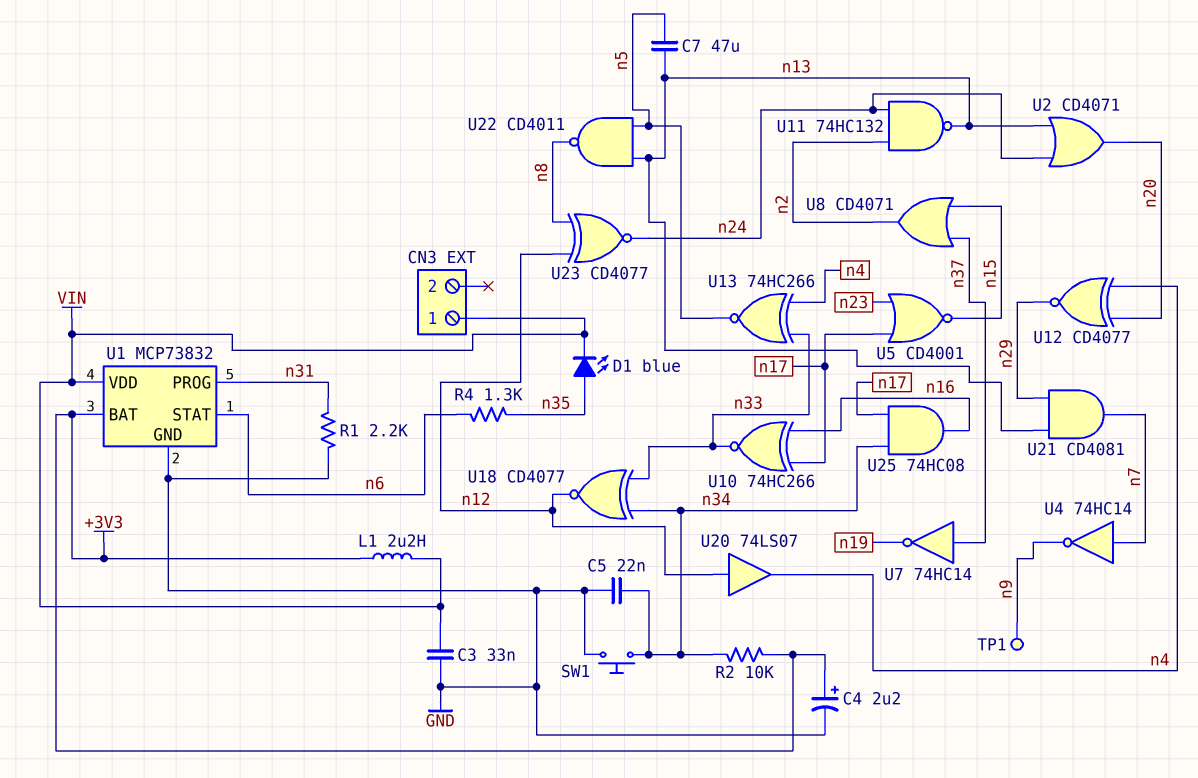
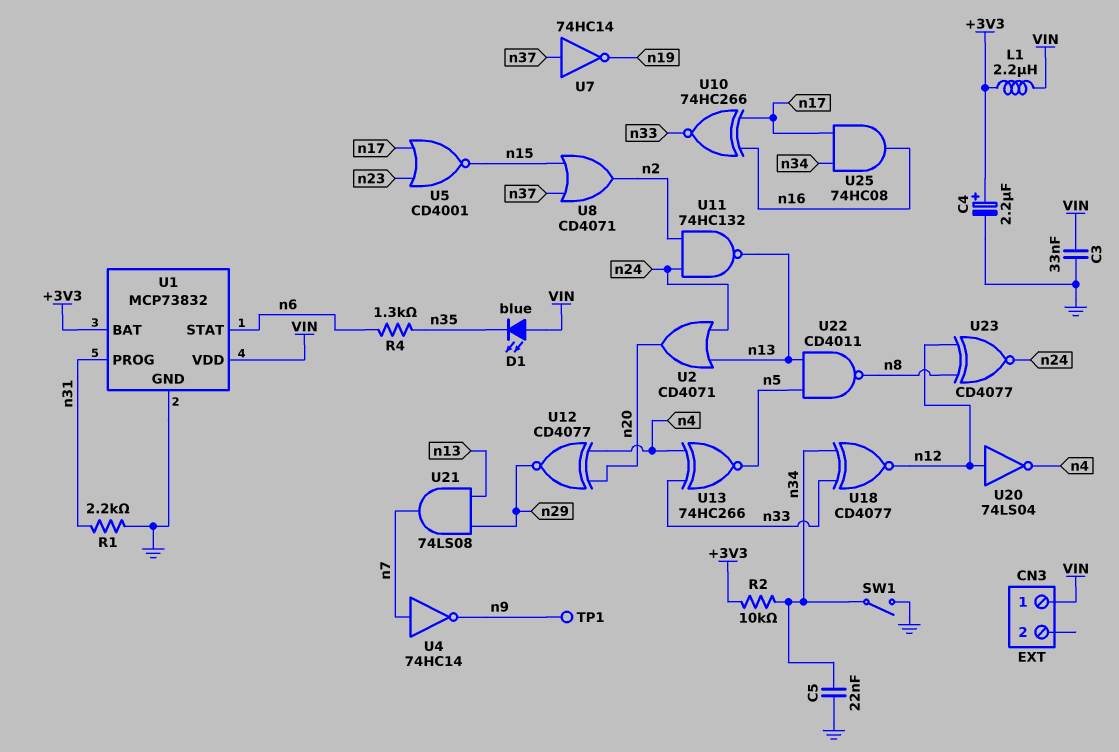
C7: 47uF (n5, n13) -> none
D1: LED blue (A n35, K VIN) -> LED blue (A VIN, K n35)
SW1: button (GND, n34) -> switch (GND, n34)
U20: buffer 74LS07 (in n12, out n4) -> NOT 74LS04 (in n12, out n4)
U21: AND CD4081 (in n13, in n29, out n7) -> AND 74LS08 (in n13, in n29, out n7)

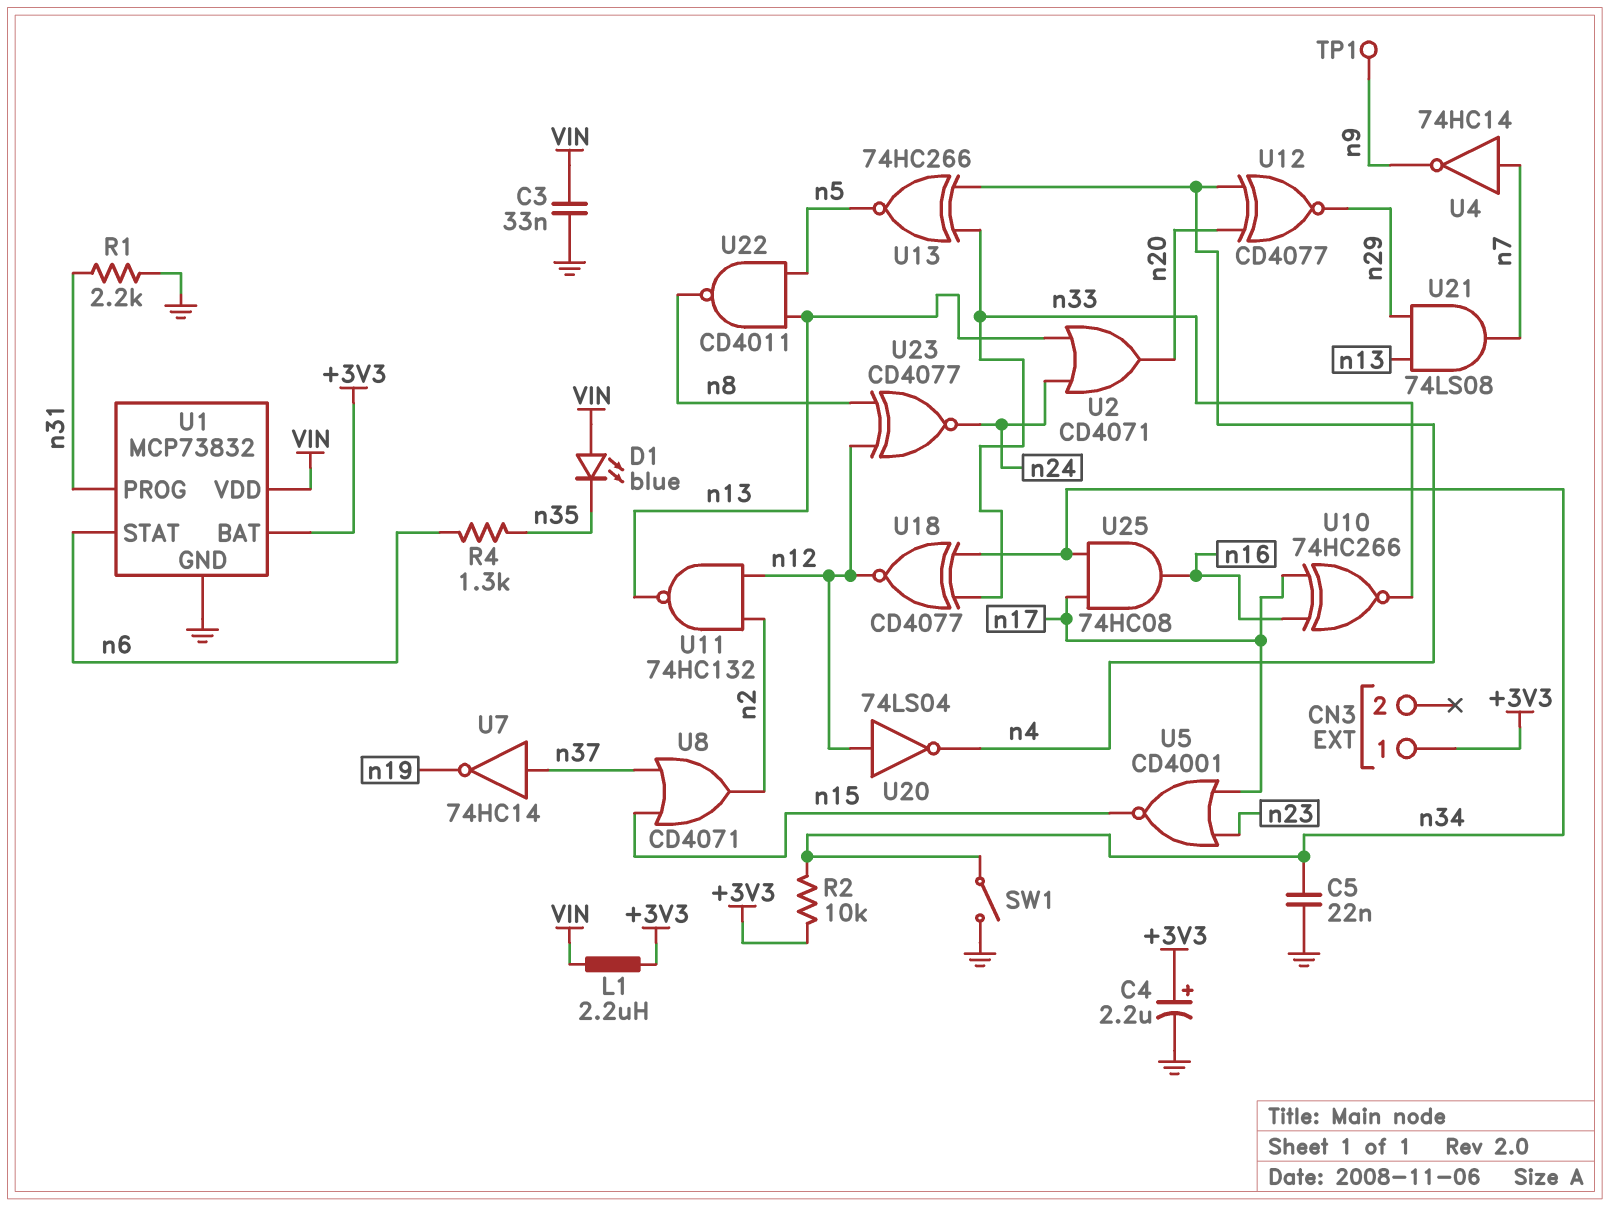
CN3 pin 1: VIN -> +3V3
U11: NAND 74HC132 (in n2, in n24, out n13) -> NAND 74HC132 (in n2, in n12, out n13)

